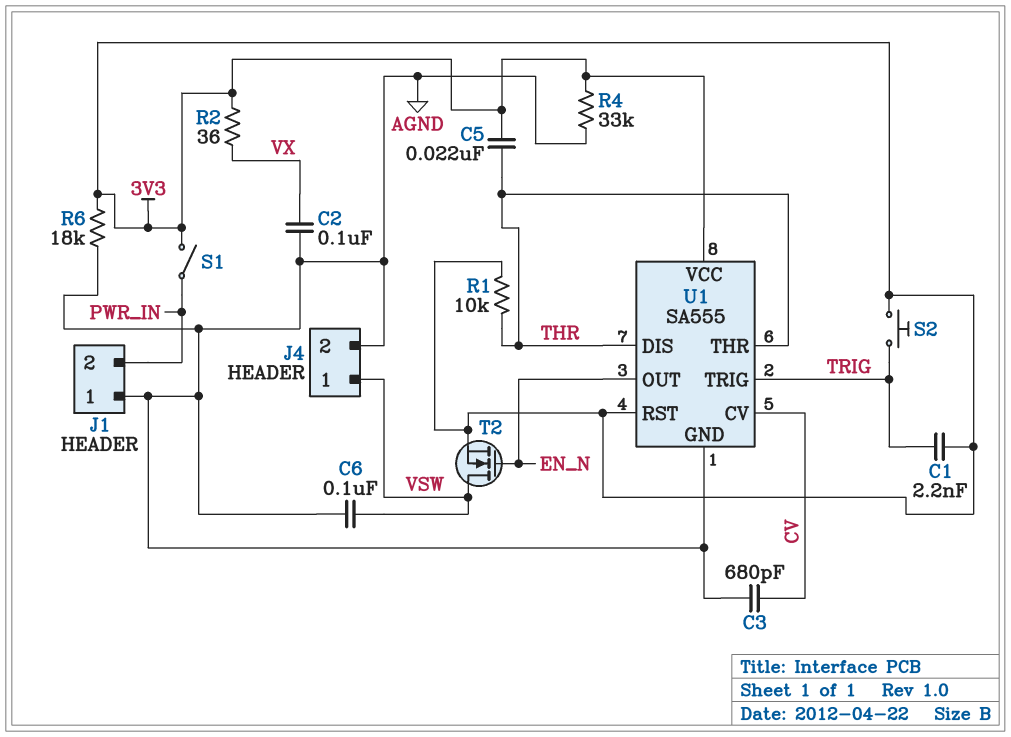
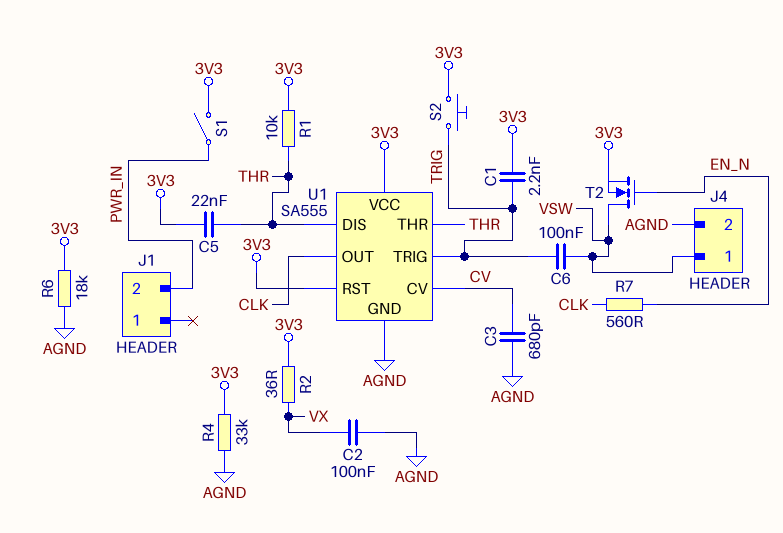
C6: 100nF (AGND, VSW) -> 100nF (TRIG, VSW)
J1 pin 1: AGND -> none
R7: none -> 560 (CLK, EN_N)
U1 pin OUT: EN_N -> CLK

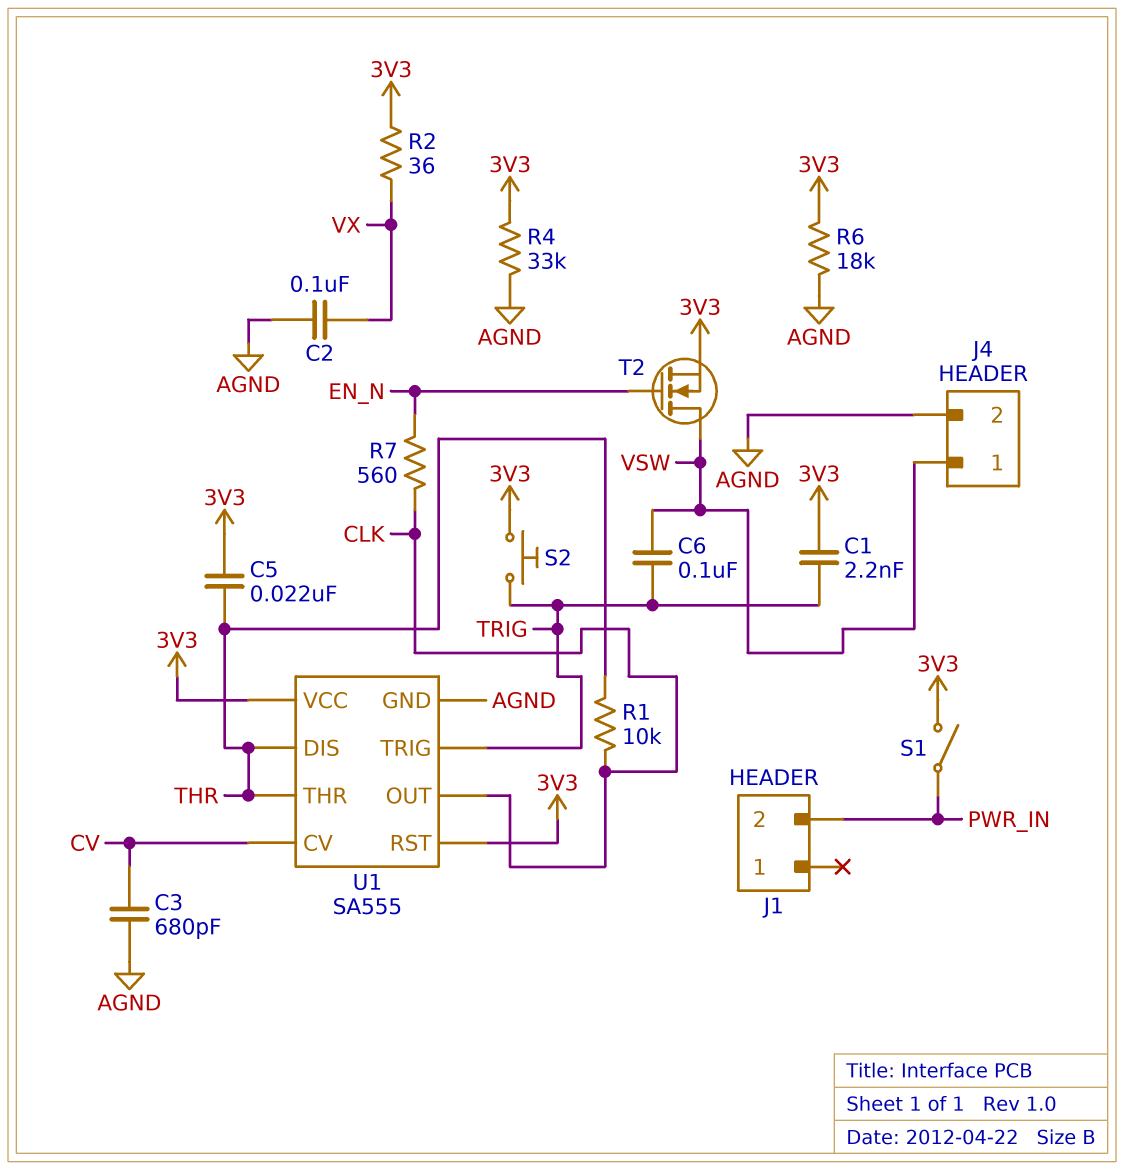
R1: 10k (3V3, THR) -> 10k (CLK, THR)

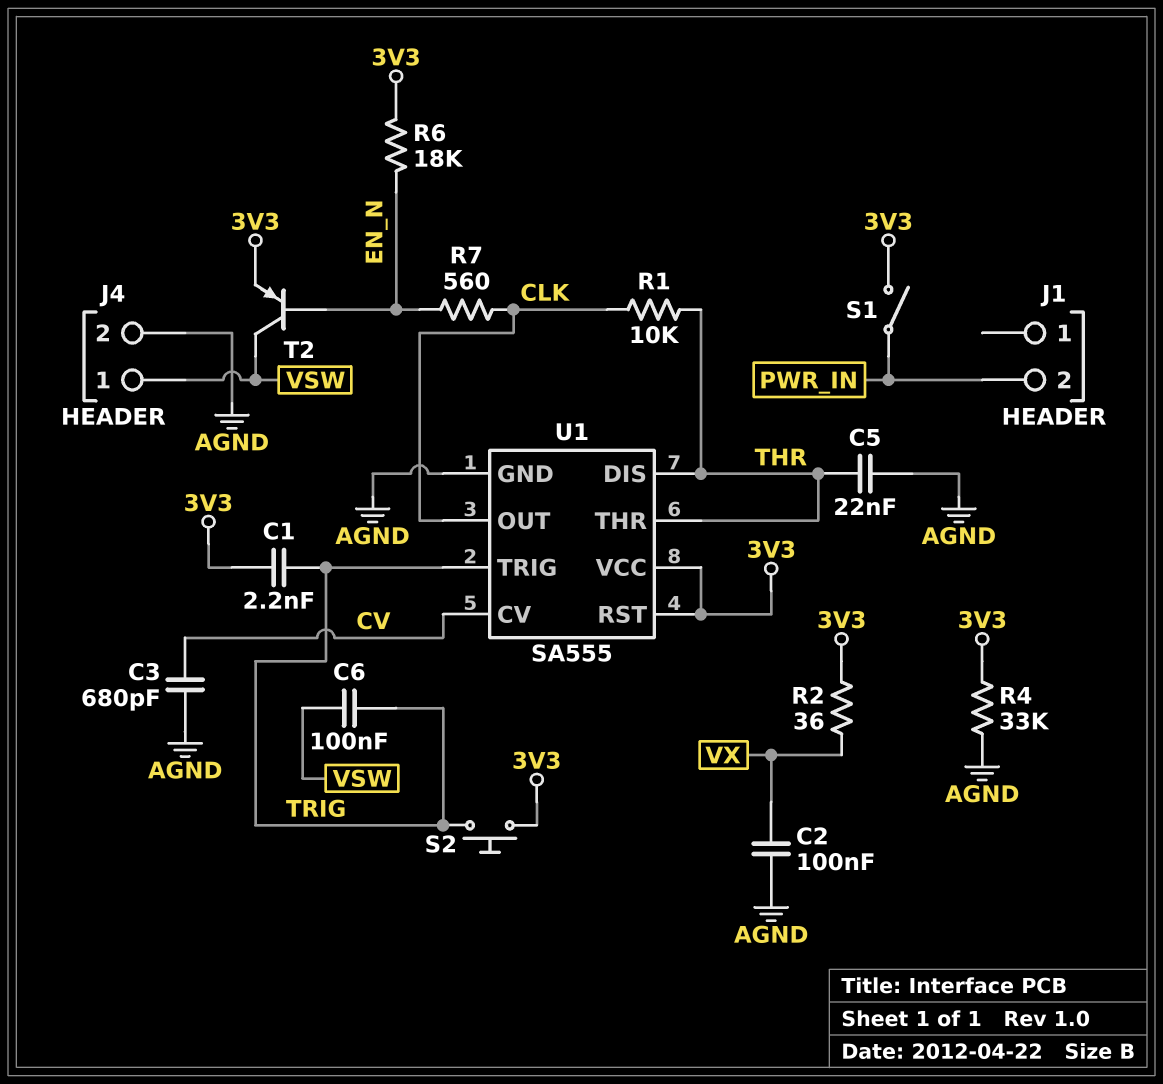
C5: 22nF (3V3, THR) -> 22nF (AGND, THR)
R6: 18k (3V3, AGND) -> 18k (3V3, EN_N)
T2: NMOS (G EN_N, D VSW, S 3V3) -> PNP (B EN_N, C VSW, E 3V3)

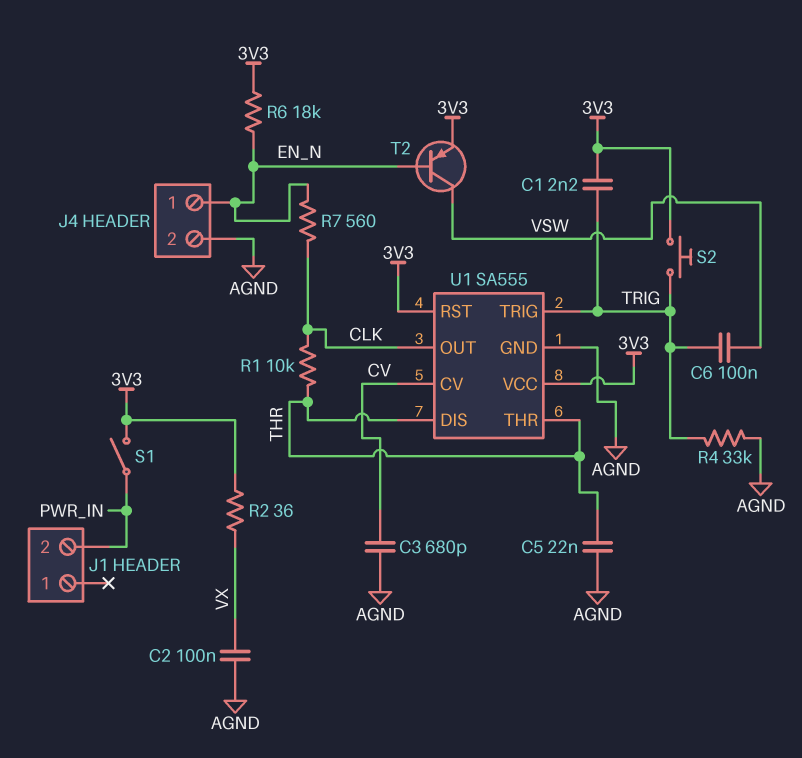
J4 pin 1: VSW -> EN_N
R4: 33k (3V3, AGND) -> 33k (AGND, TRIG)

